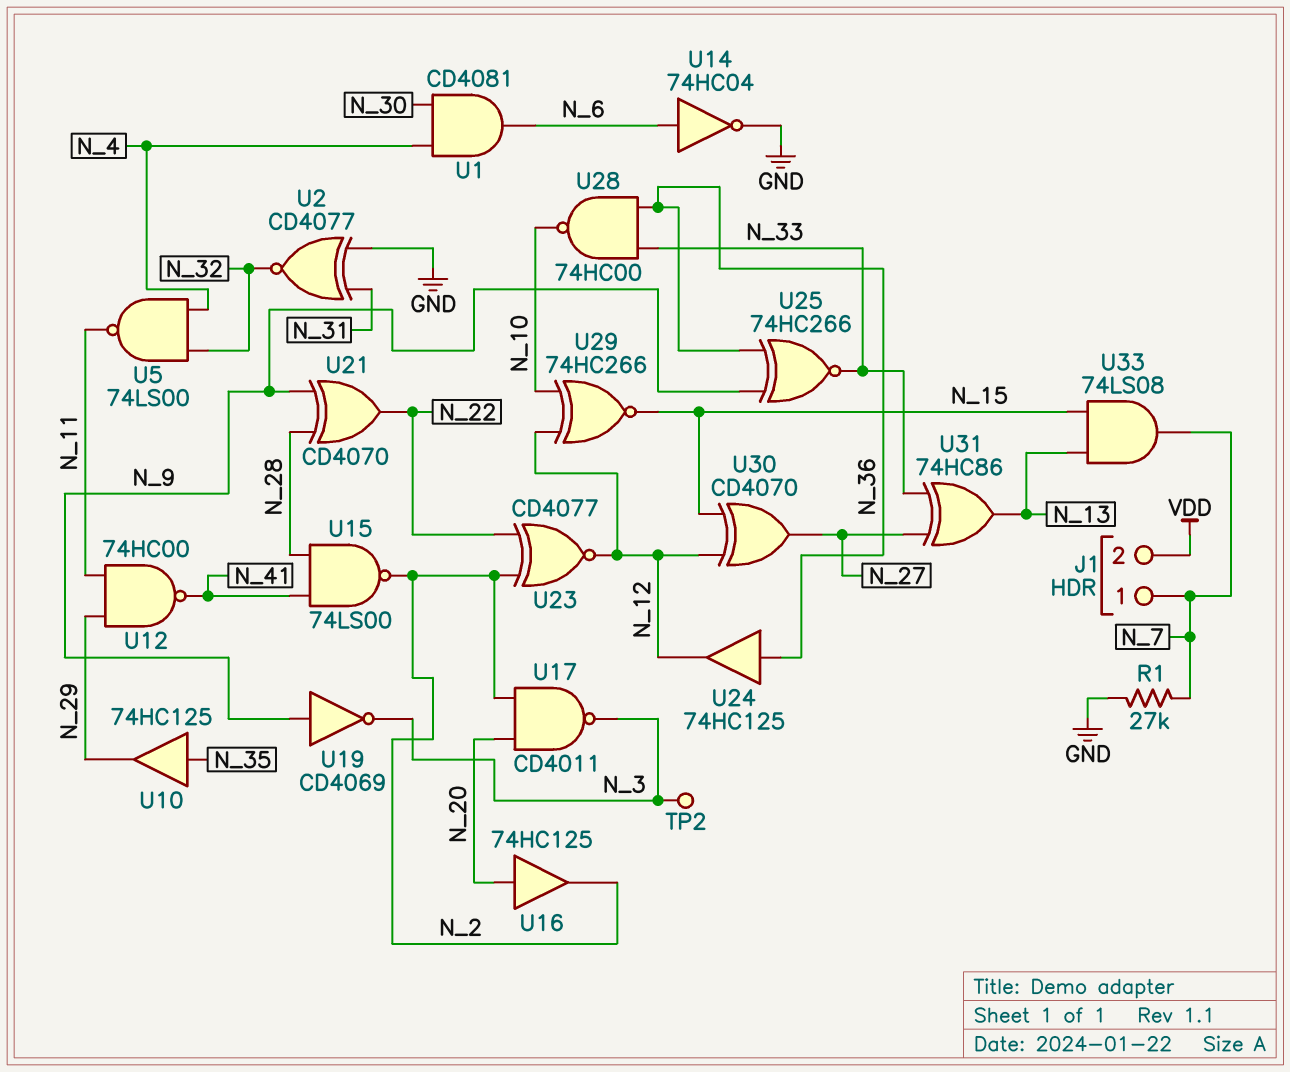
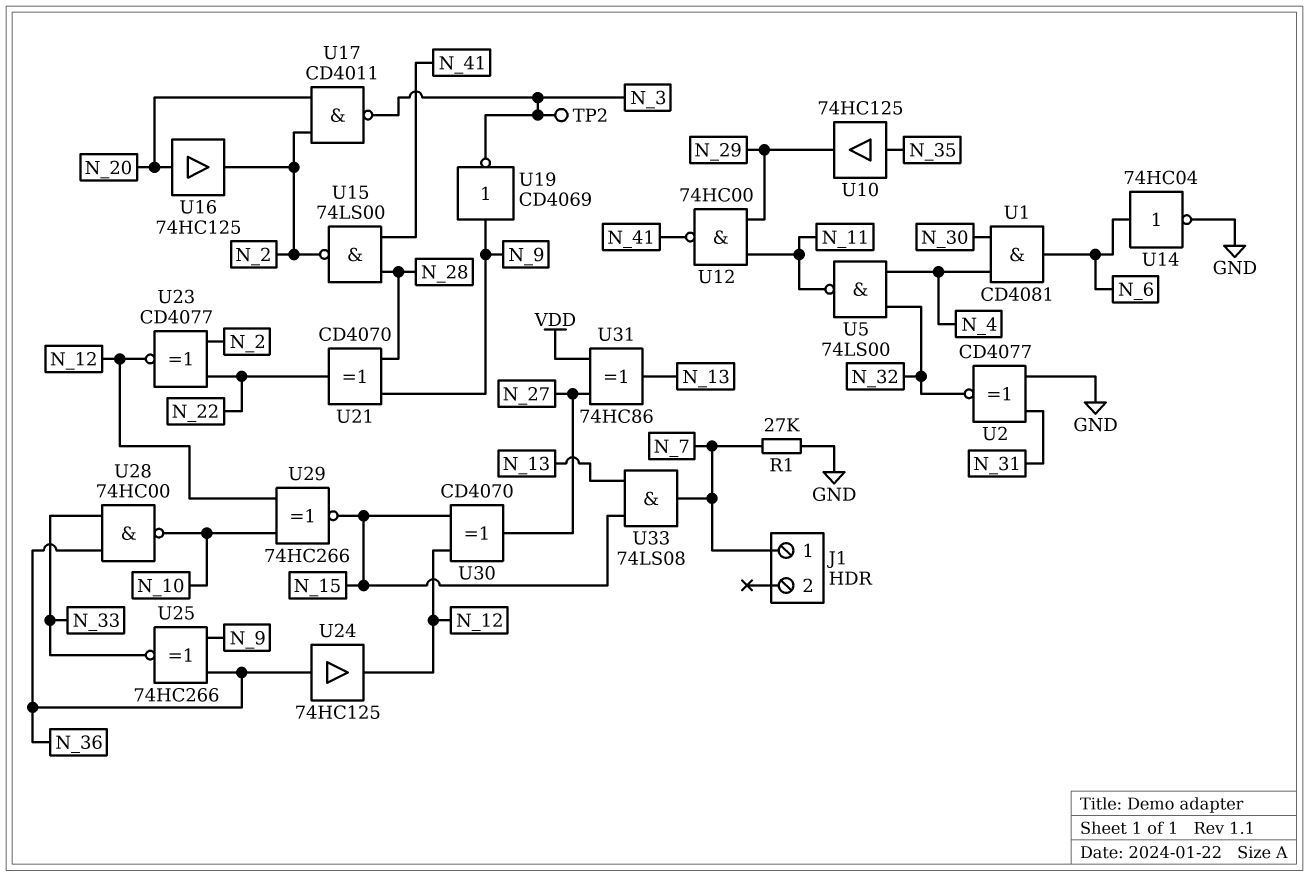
J1 pin 2: VDD -> none
U31: XOR 74HC86 (in N_27, in N_33, out N_13) -> XOR 74HC86 (in N_27, in VDD, out N_13)

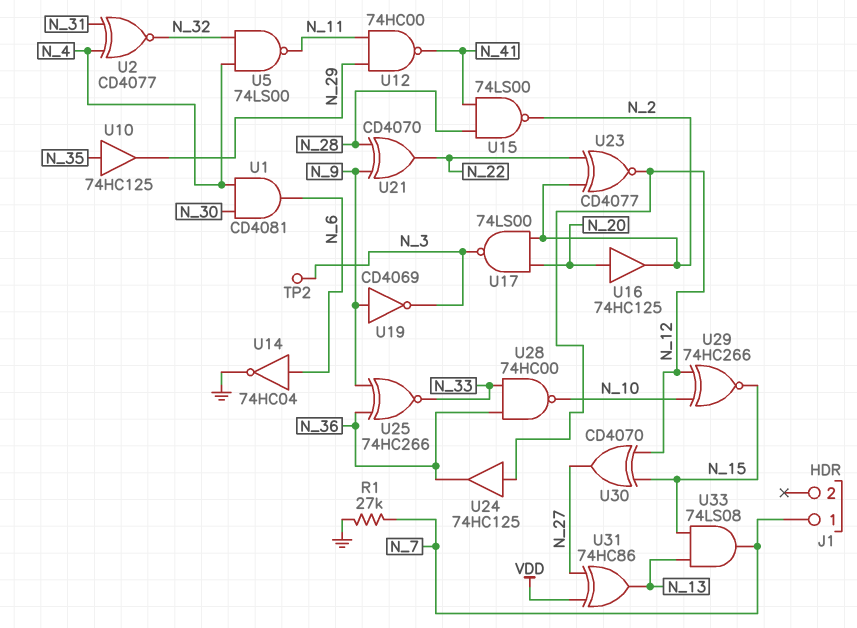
U2: XNOR CD4077 (in GND, in N_31, out N_32) -> XNOR CD4077 (in N_4, in N_31, out N_32)
U17: NAND CD4011 (in N_2, in N_20, out N_3) -> NAND 74LS00 (in N_2, in N_20, out N_3)
U24: buffer 74HC125 (in N_36, out N_12) -> buffer 74HC125 (in N_12, out N_36)

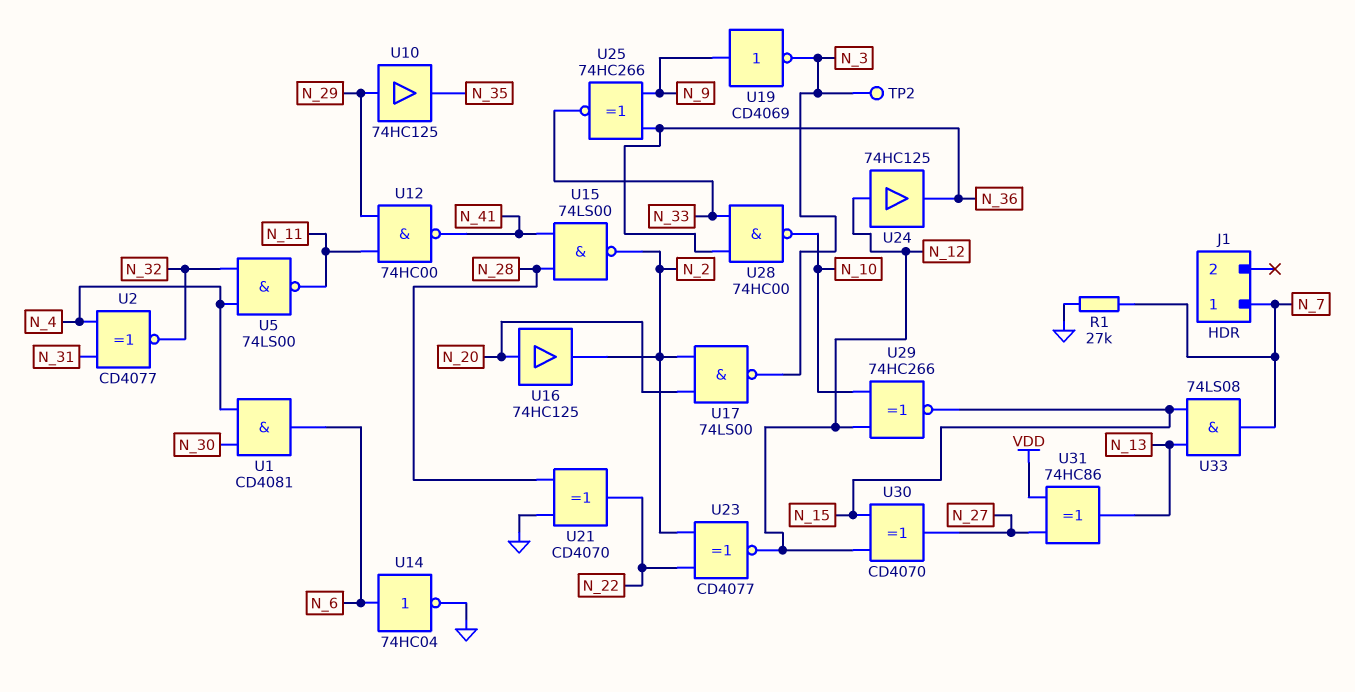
U10: buffer 74HC125 (in N_35, out N_29) -> buffer 74HC125 (in N_29, out N_35)
U21: XOR CD4070 (in N_9, in N_28, out N_22) -> XOR CD4070 (in GND, in N_28, out N_22)

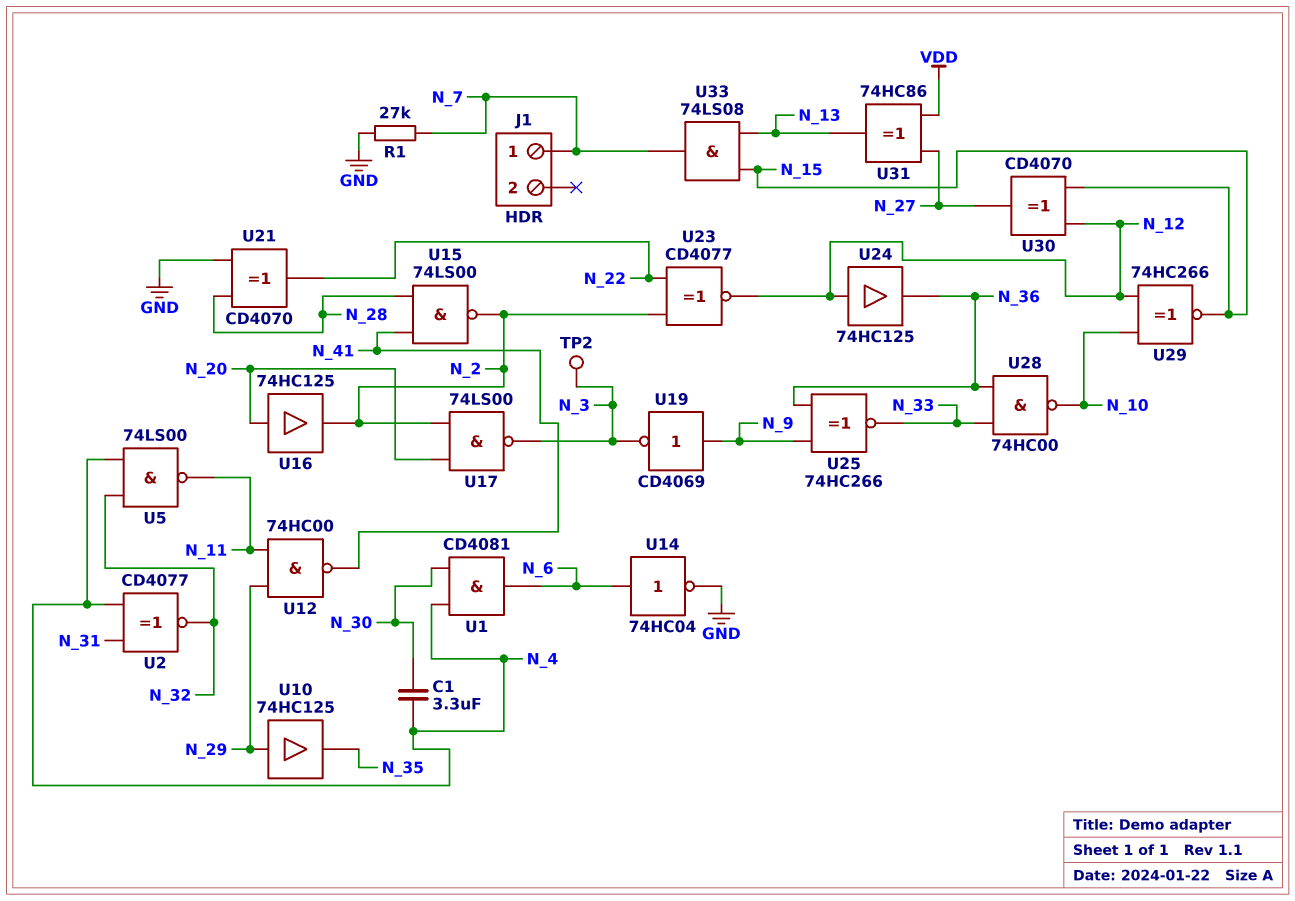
C1: none -> 3.3uF (N_4, N_30)

